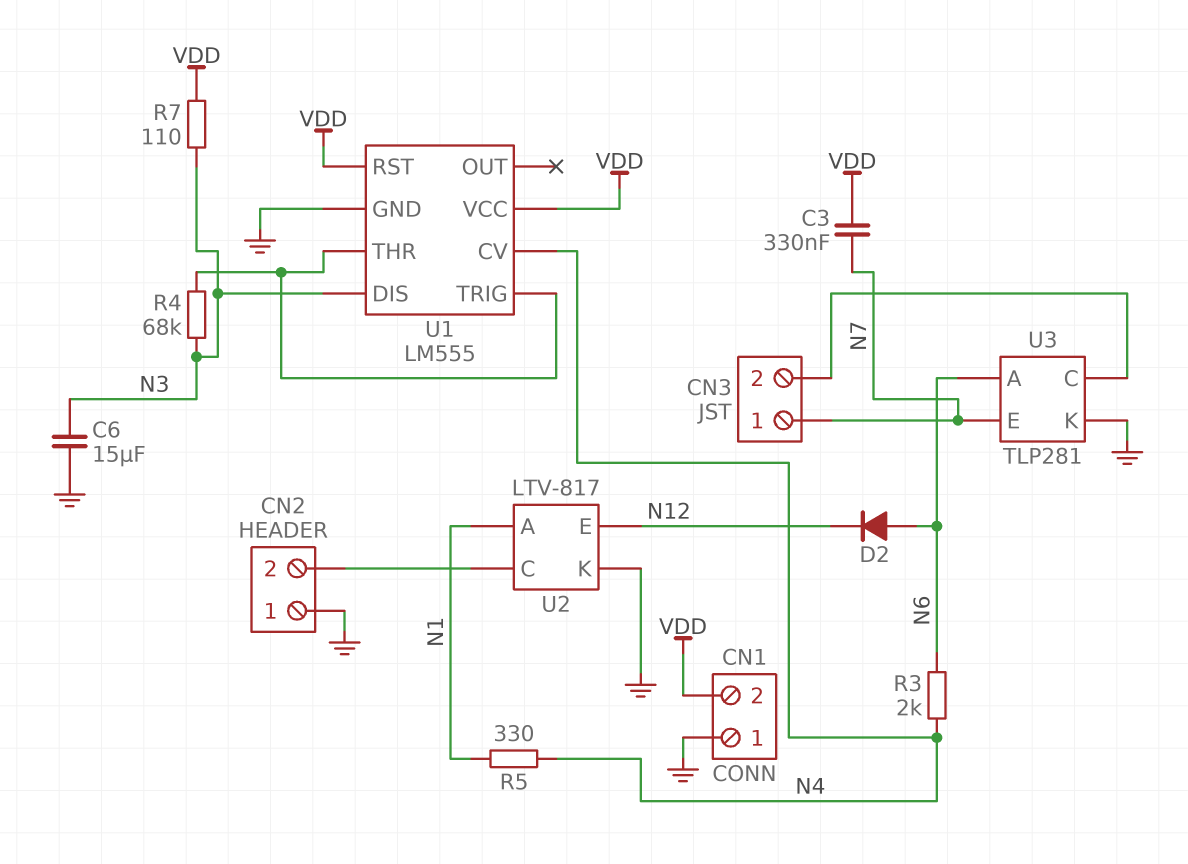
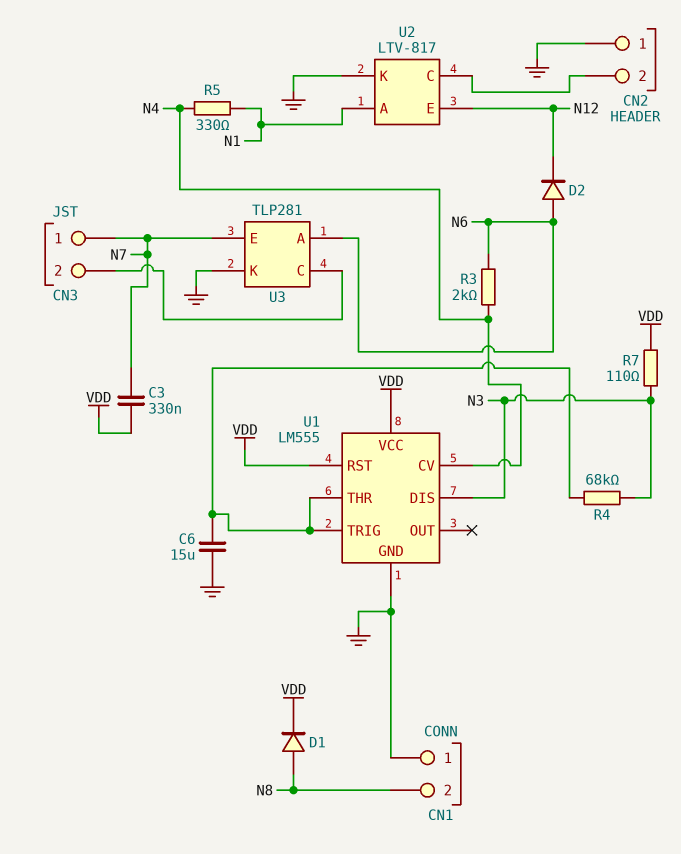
C6: 15uF (GND, N3) -> 15uF (GND, U1/THR)
CN1 pin 2: VDD -> N8
D1: none -> diode (A N8, K VDD)

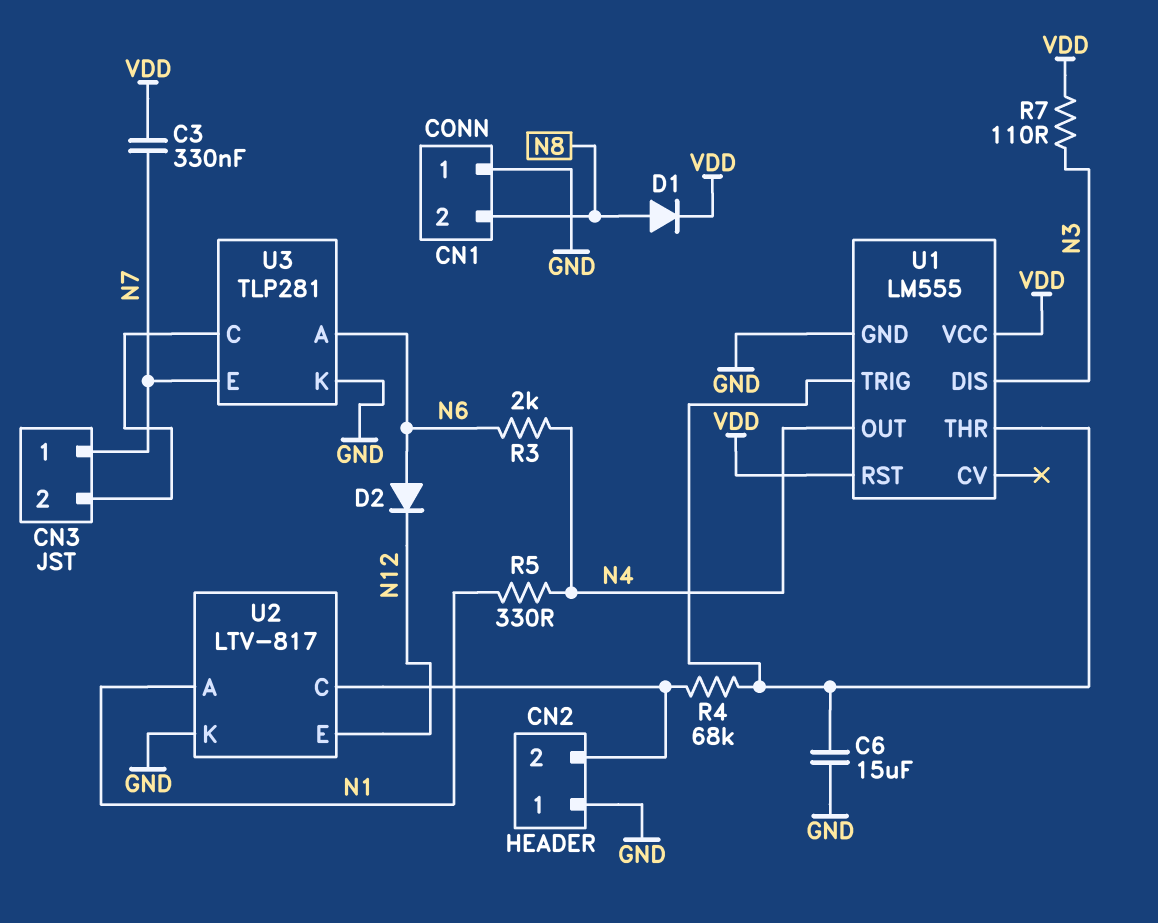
R4: 68k (N3, U1/THR) -> 68k (CN2/2, U1/THR)
U1 pin CV: N4 -> none
U1 pin OUT: none -> N4

